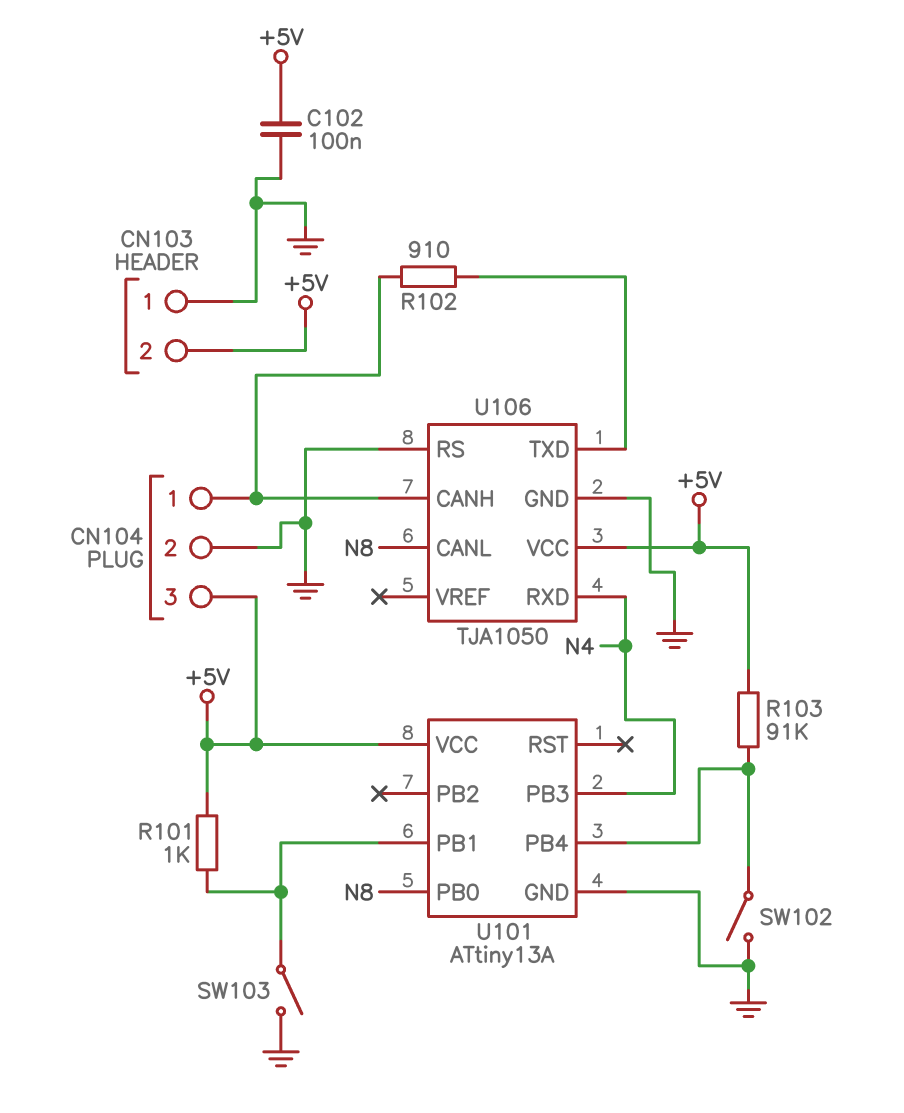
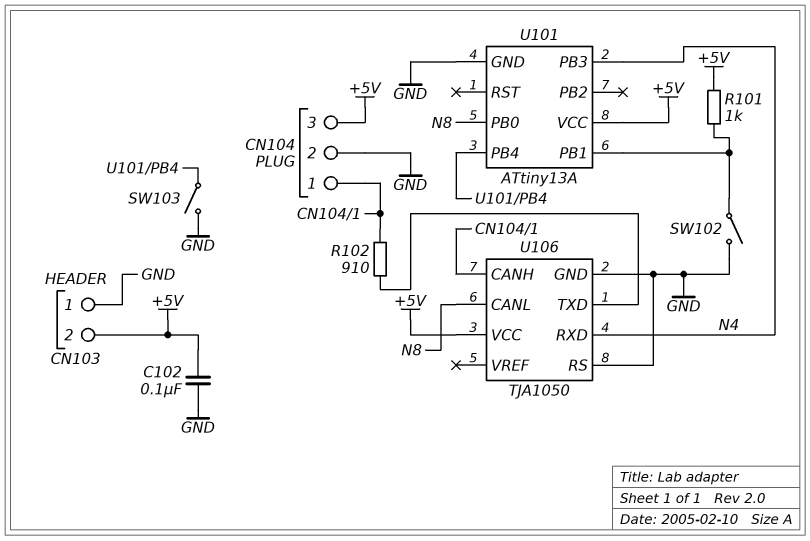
R103: 91k (+5V, U101/PB4) -> none
SW102: switch (GND, U101/PB4) -> switch (GND, U101/PB1)
SW103: switch (GND, U101/PB1) -> switch (GND, U101/PB4)

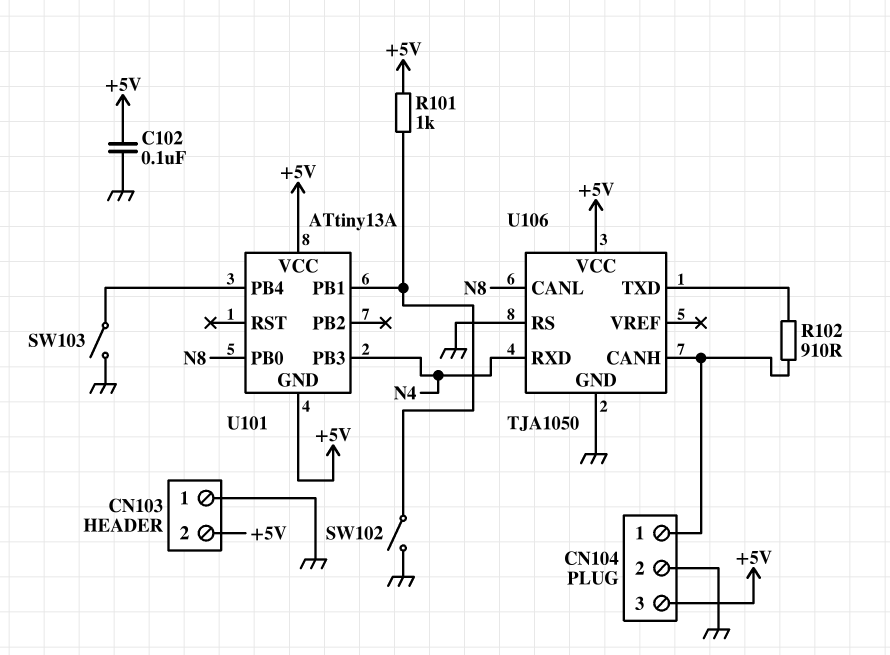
U101 pin GND: GND -> +5V

